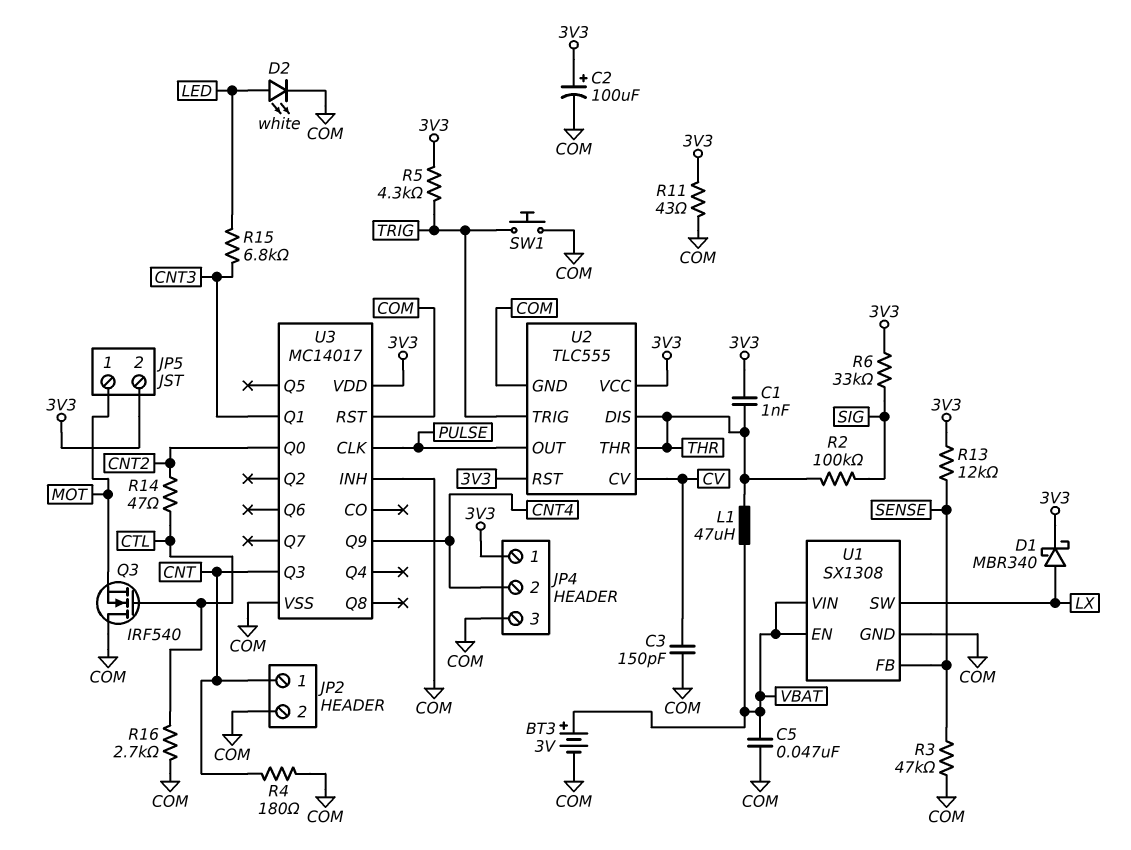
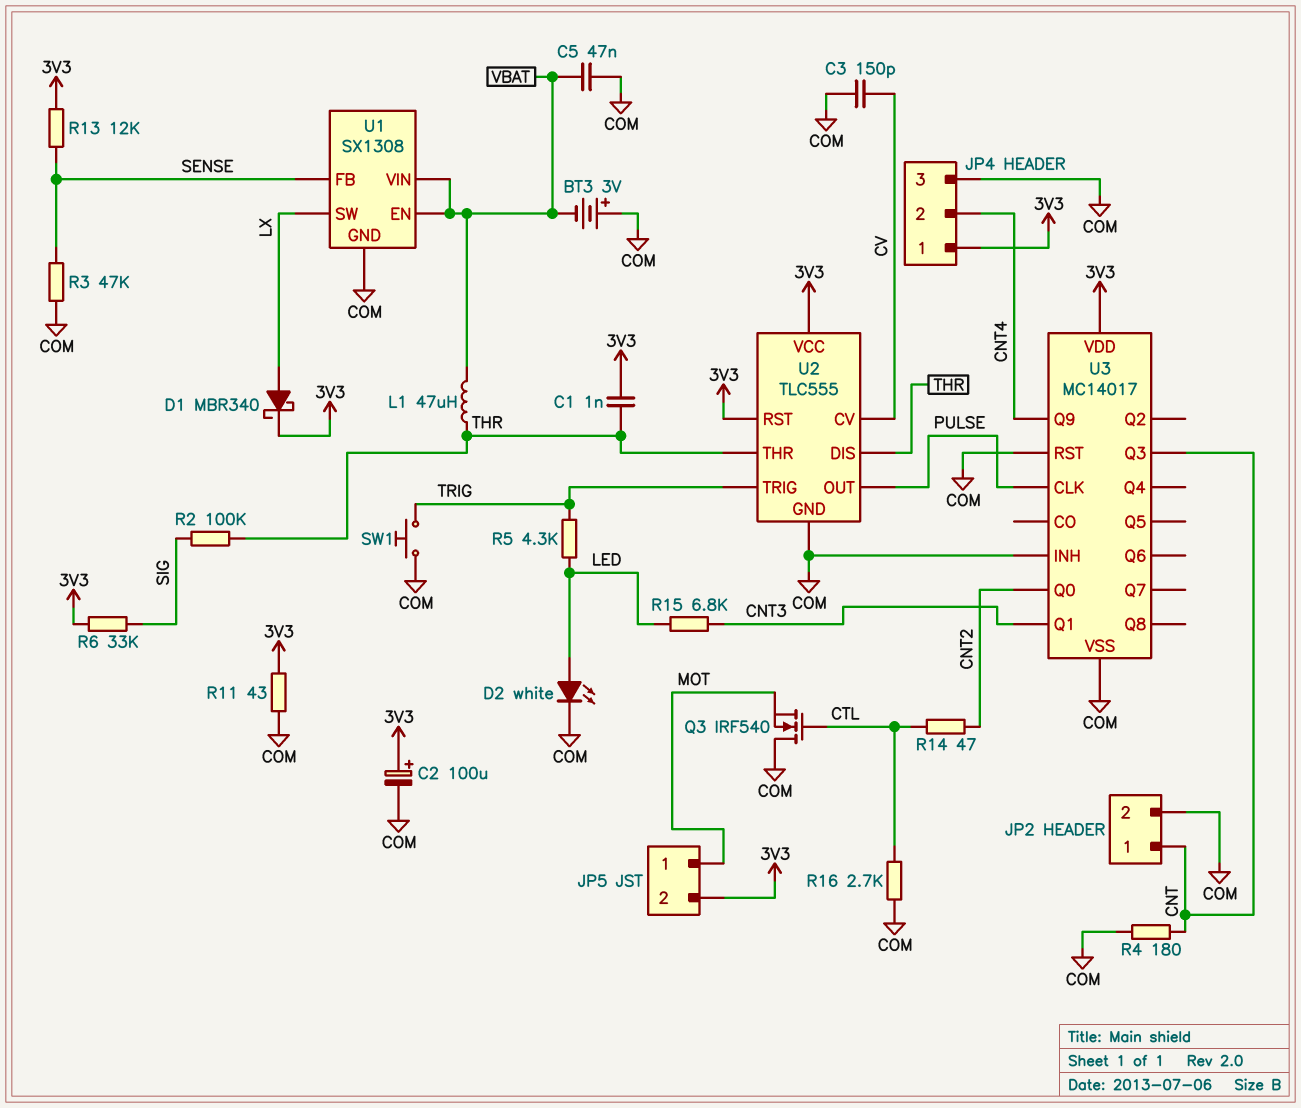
BT3: 3V (plus VBAT, minus COM) -> 3V (plus COM, minus VBAT)
R5: 4.3k (3V3, TRIG) -> 4.3k (LED, TRIG)

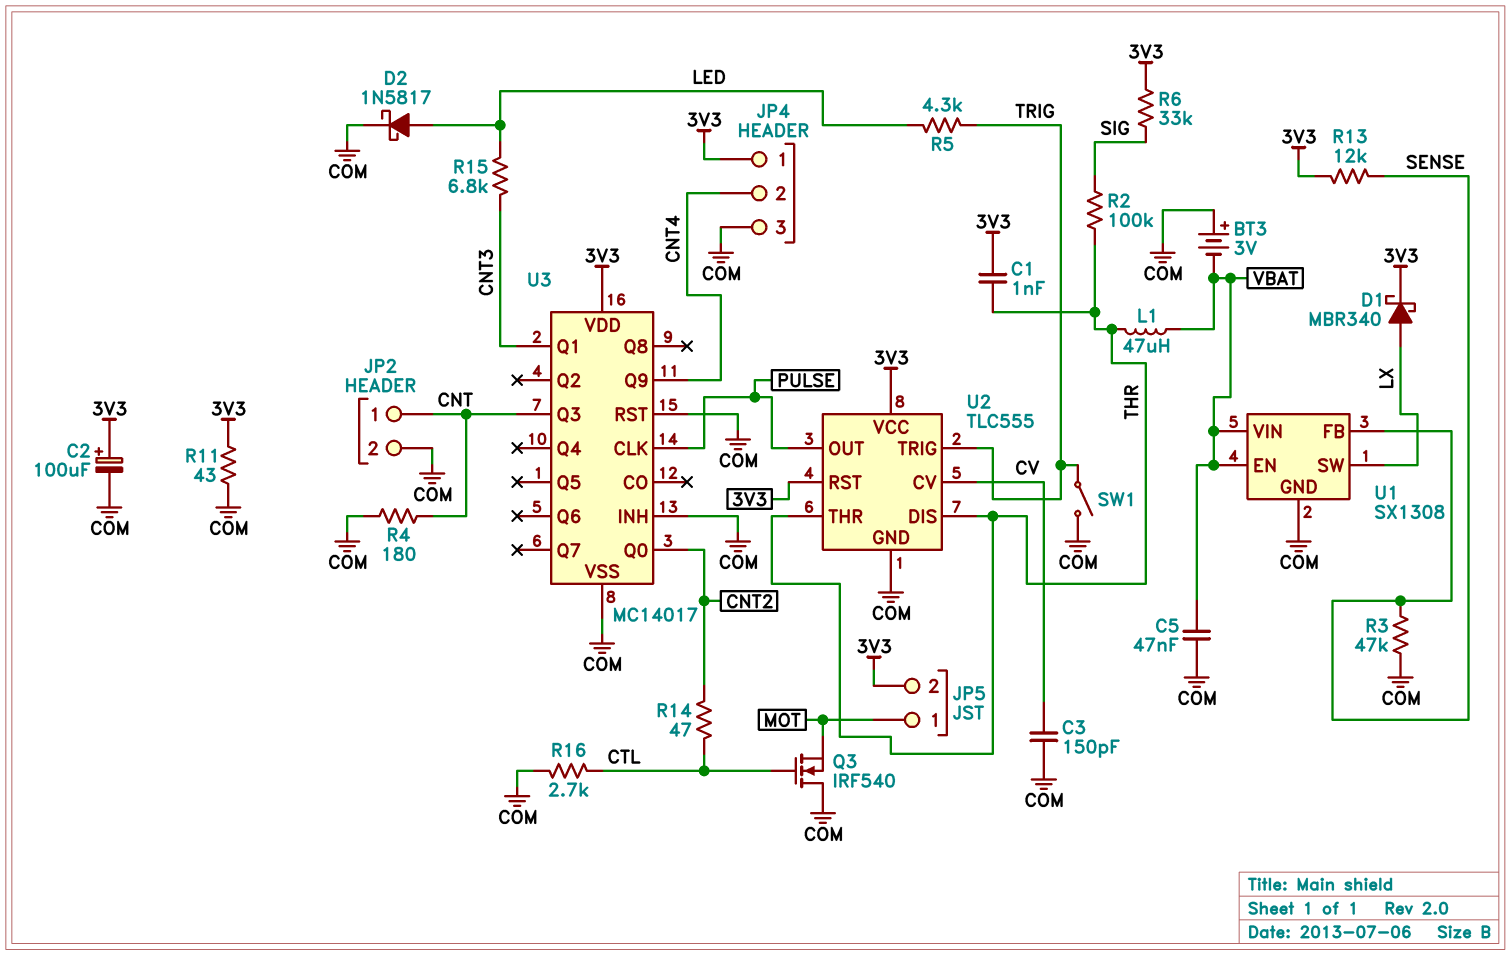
D2: LED white (A LED, K COM) -> schottky 1N5817 (A LED, K COM)
SW1: button (COM, TRIG) -> switch (COM, TRIG)

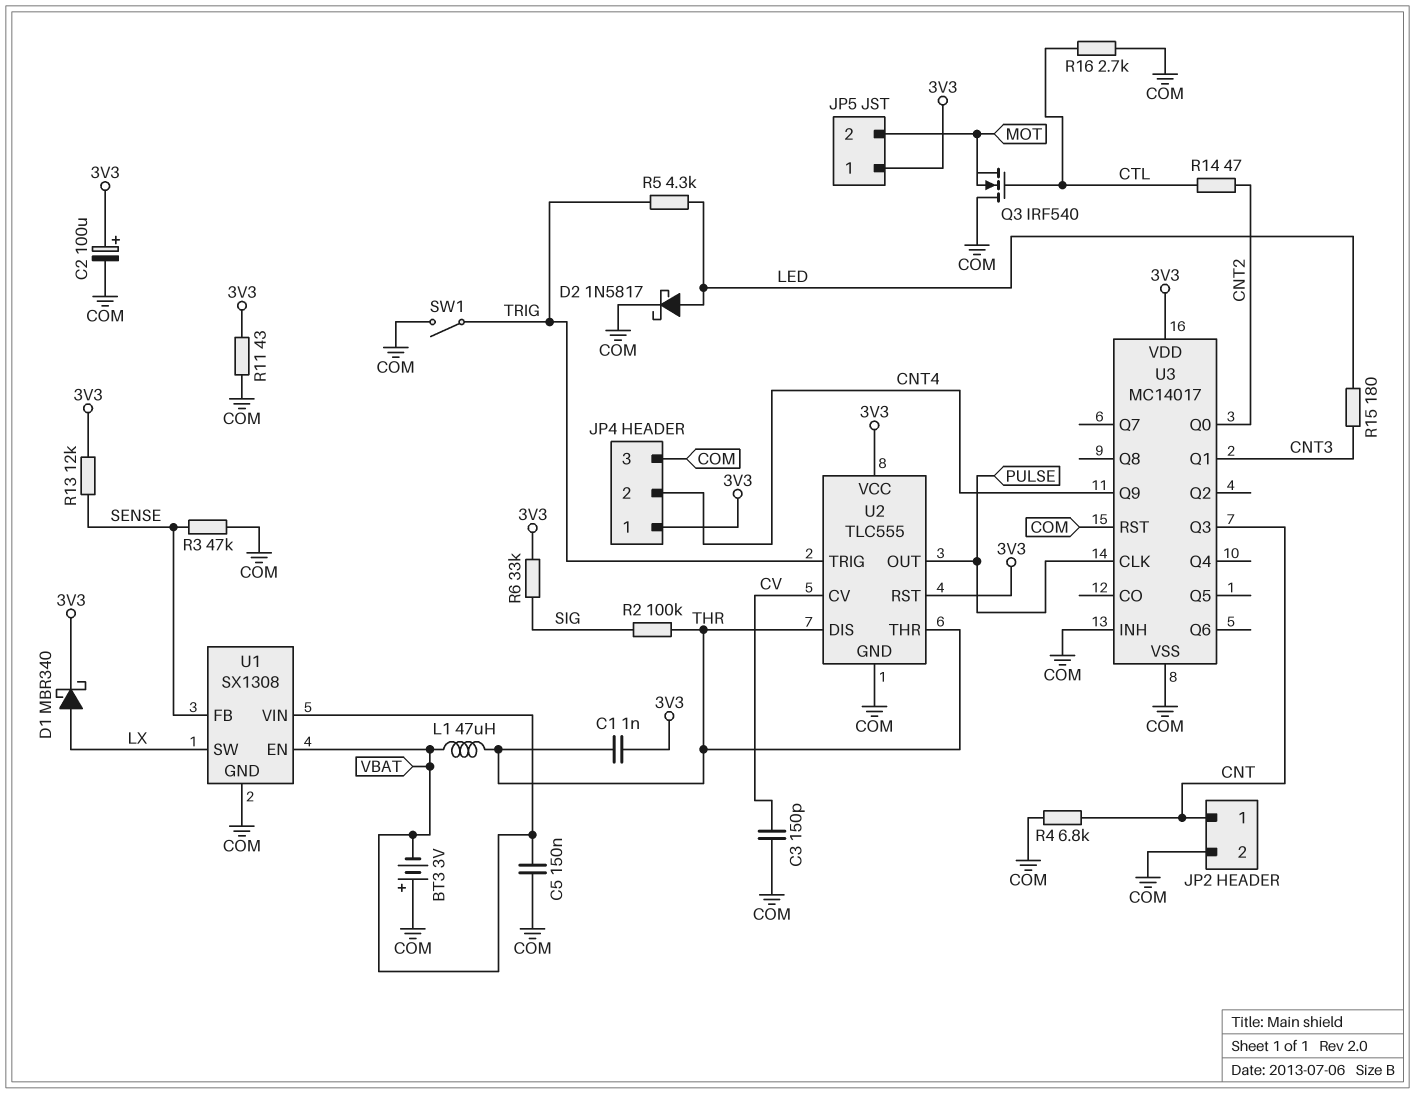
C5: 47nF (COM, VBAT) -> 150nF (COM, VBAT)
JP5 pin 1: MOT -> 3V3
JP5 pin 2: 3V3 -> MOT
R4: 180 (CNT, COM) -> 6.8k (CNT, COM)
R15: 6.8k (CNT3, LED) -> 180 (CNT3, LED)

